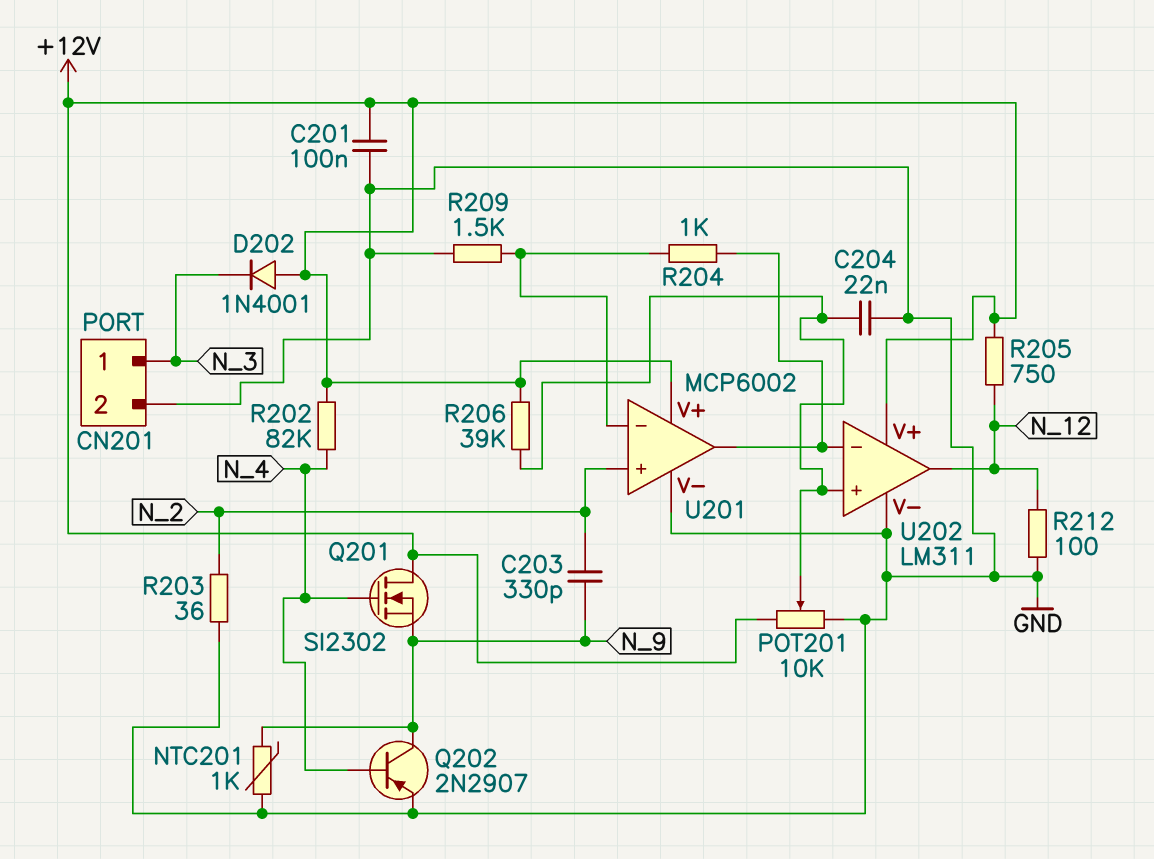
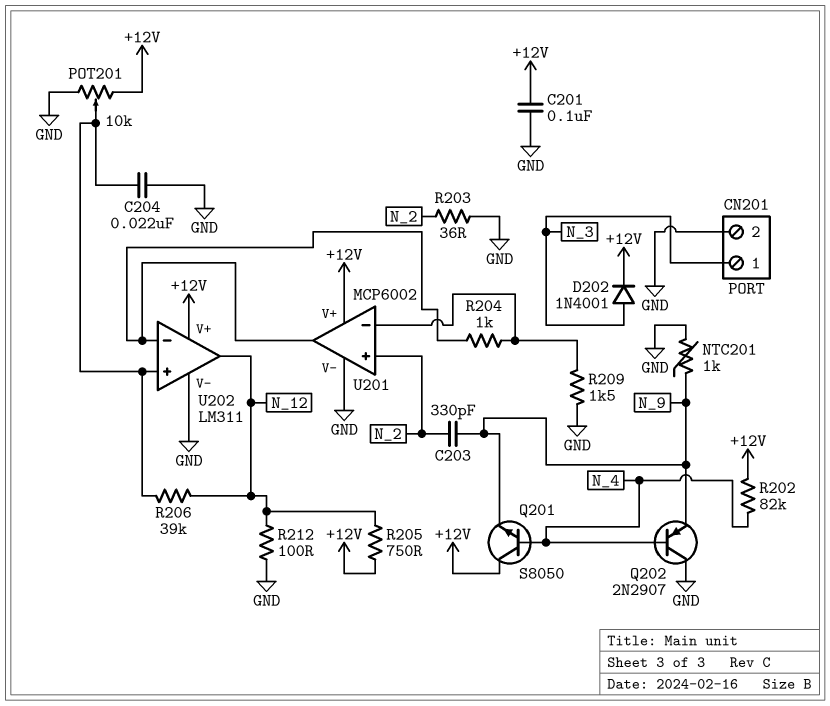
D202: diode 1N4001 (A +12V, K N_3) -> diode 1N4001 (A N_3, K +12V)
Q201: NMOS SI2302 (G N_4, D +12V, S N_9) -> NPN S8050 (B N_4, C +12V, E N_9)
Q202: PNP 2N2907 (B N_4, C N_9, E GND) -> PNP 2N2907 (B N_4, C GND, E N_9)
R206: 39k (+12V, U202/in+) -> 39k (N_12, U202/in+)

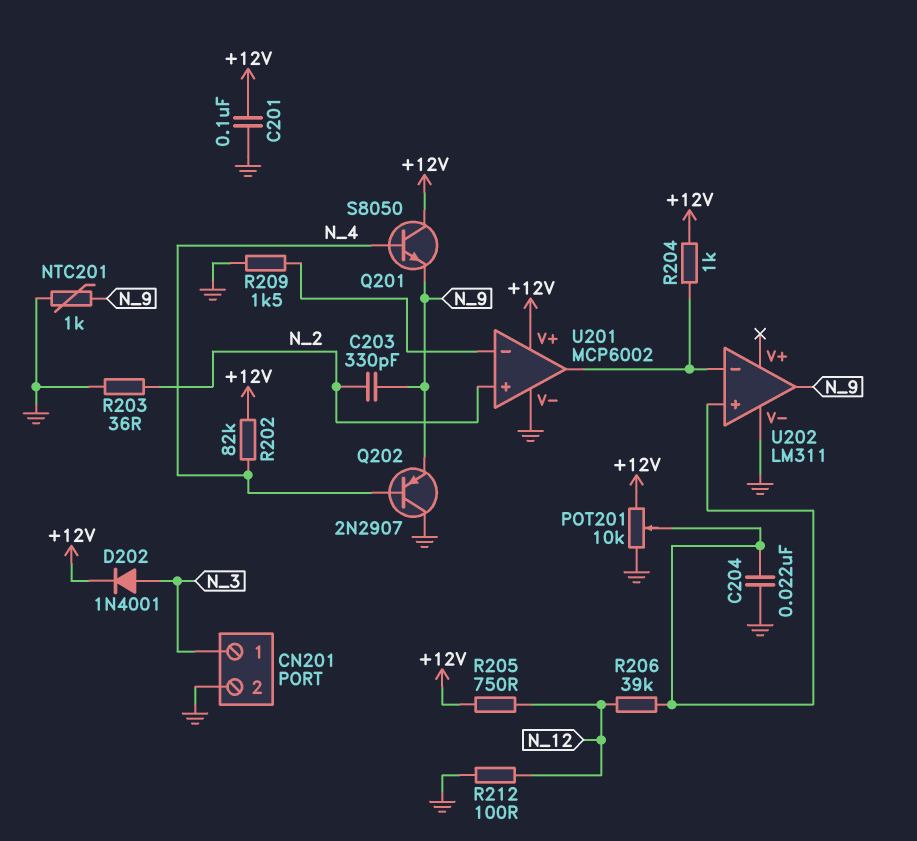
R204: 1k (U201/in-, U201/out) -> 1k (+12V, U201/out)
U202 pin V+: +12V -> none
U202 pin out: N_12 -> N_9

